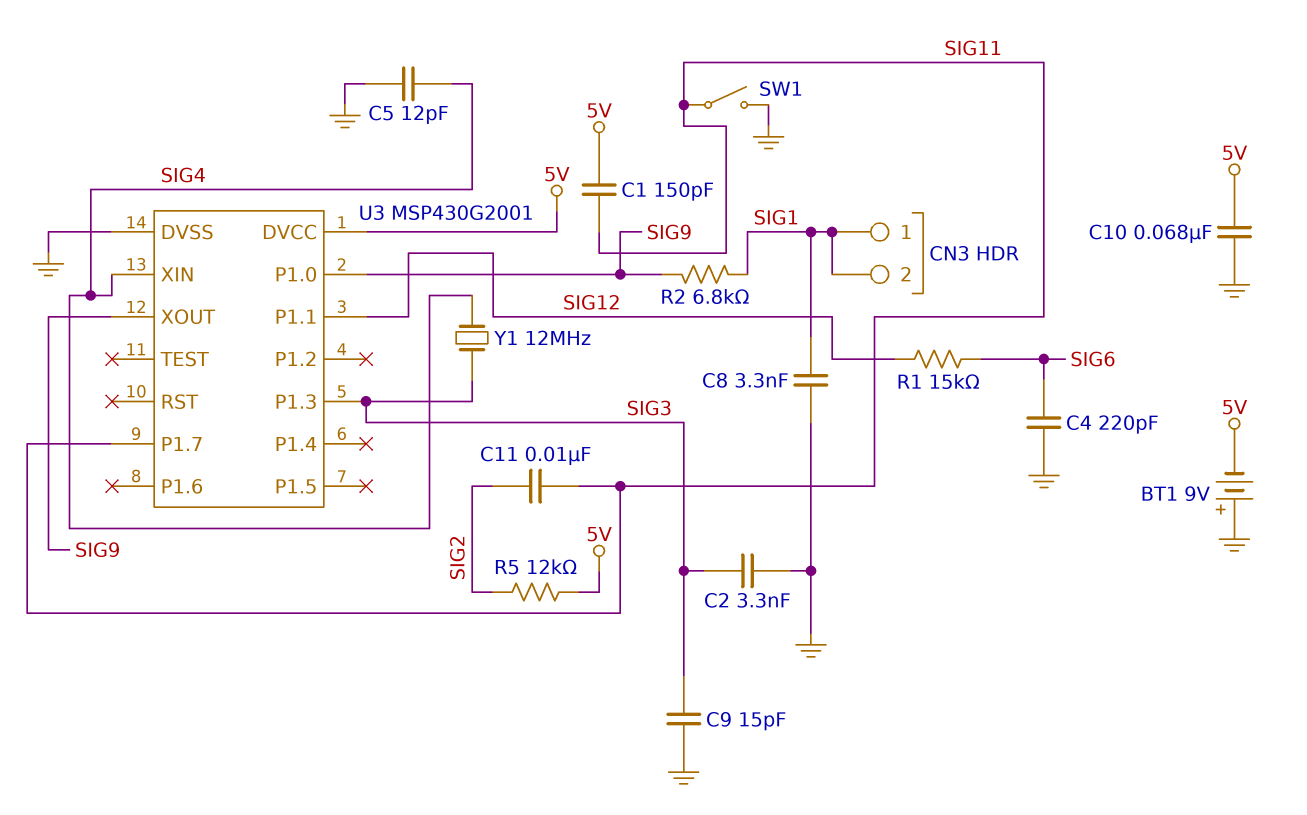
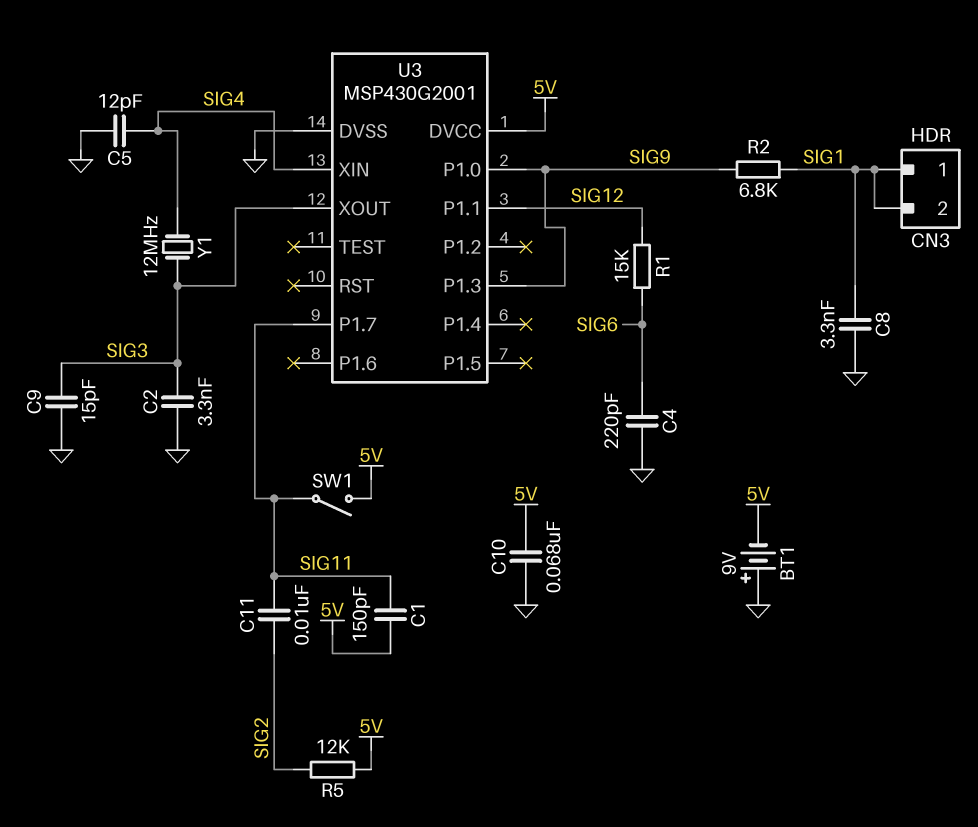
SW1: switch (GND, SIG11) -> switch (5V, SIG11)
U3 pin P1.3: SIG3 -> SIG9
U3 pin XOUT: SIG9 -> SIG3

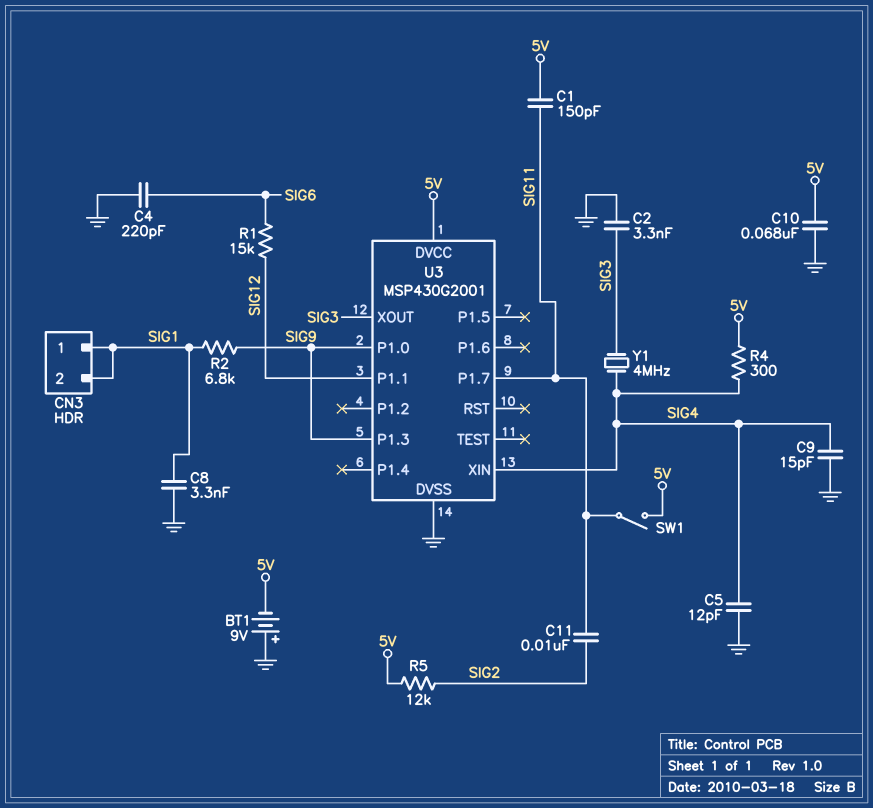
C9: 15pF (GND, SIG3) -> 15pF (GND, SIG4)
R4: none -> 300 (5V, SIG4)
Y1: 12MHz (SIG3, SIG4) -> 4MHz (SIG3, SIG4)

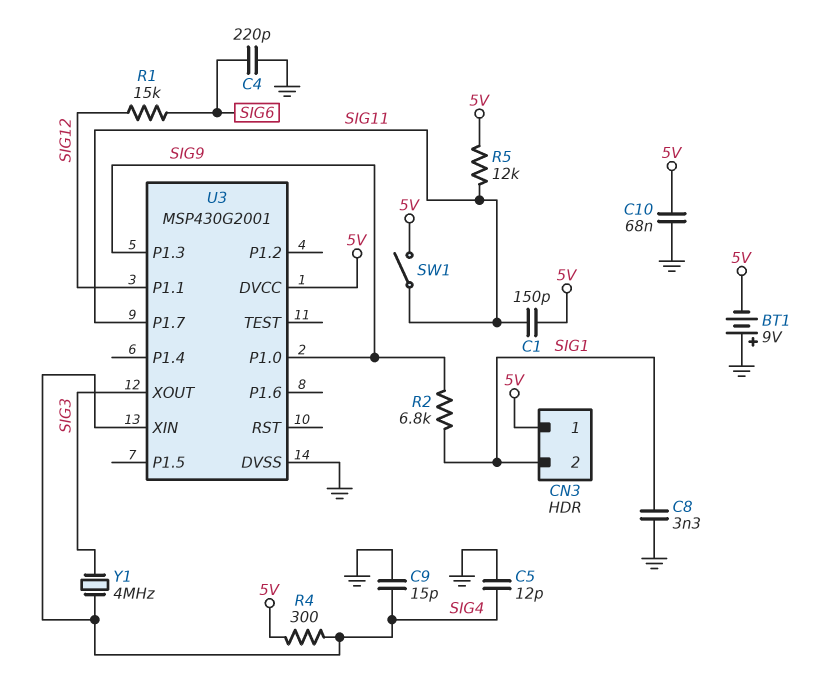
C2: 3.3nF (GND, SIG3) -> none
C11: 10nF (SIG2, SIG11) -> none
CN3 pin 1: SIG1 -> 5V
R5: 12k (5V, SIG2) -> 12k (5V, SIG11)

